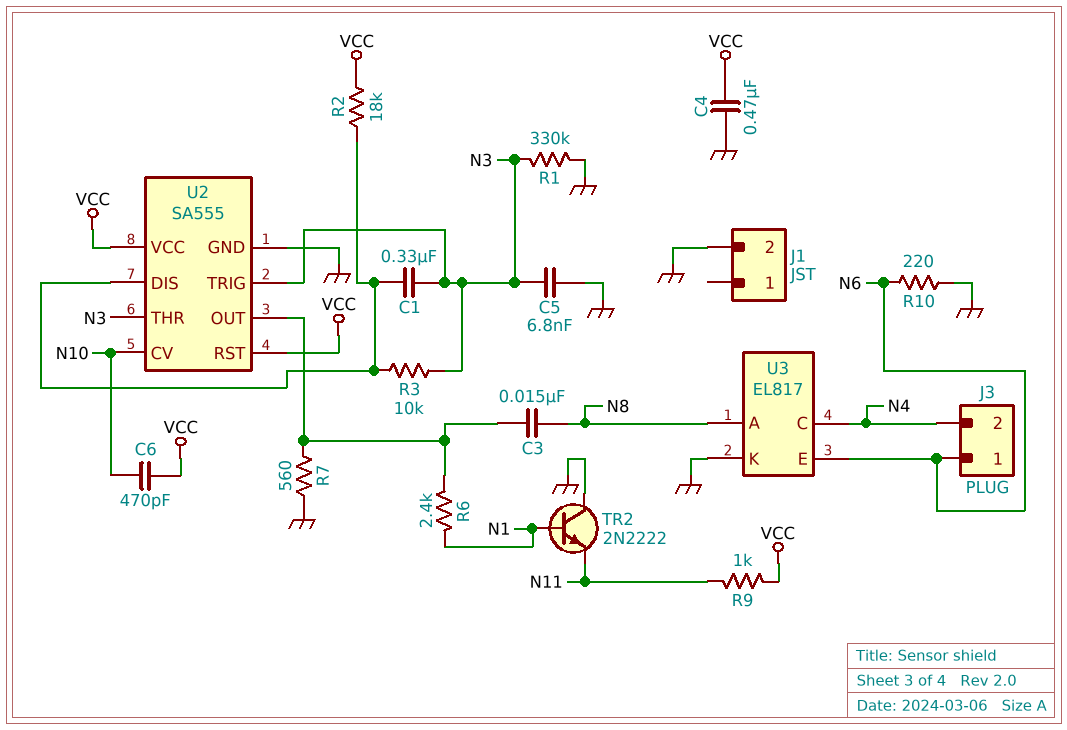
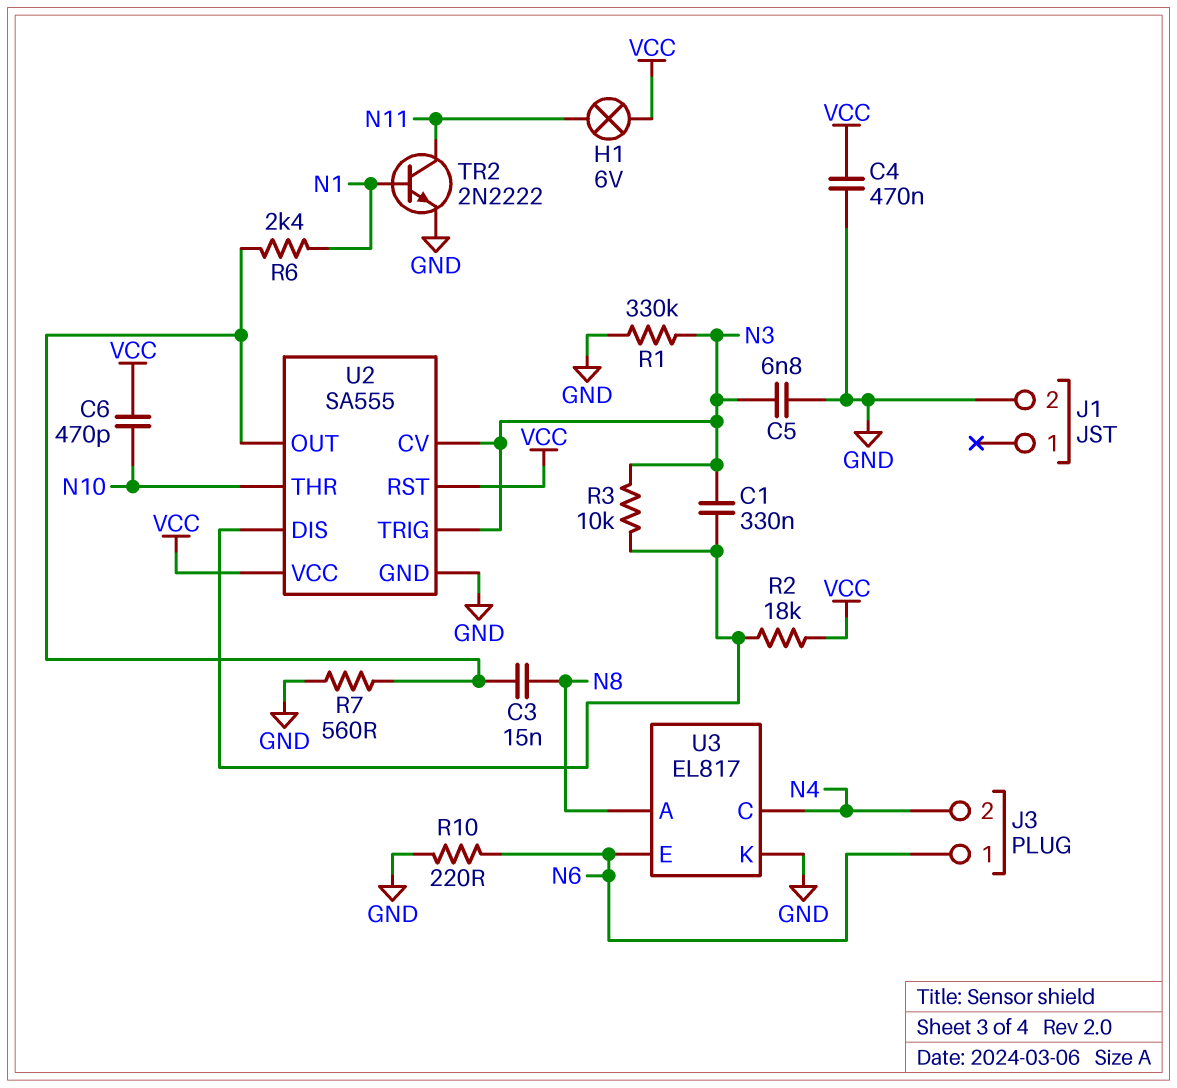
H1: none -> lamp 6V (N11, VCC)
R9: 1k (N11, VCC) -> none
TR2: NPN 2N2222 (B N1, C GND, E N11) -> NPN 2N2222 (B N1, C N11, E GND)
U2 pin CV: N10 -> N3
U2 pin THR: N3 -> N10

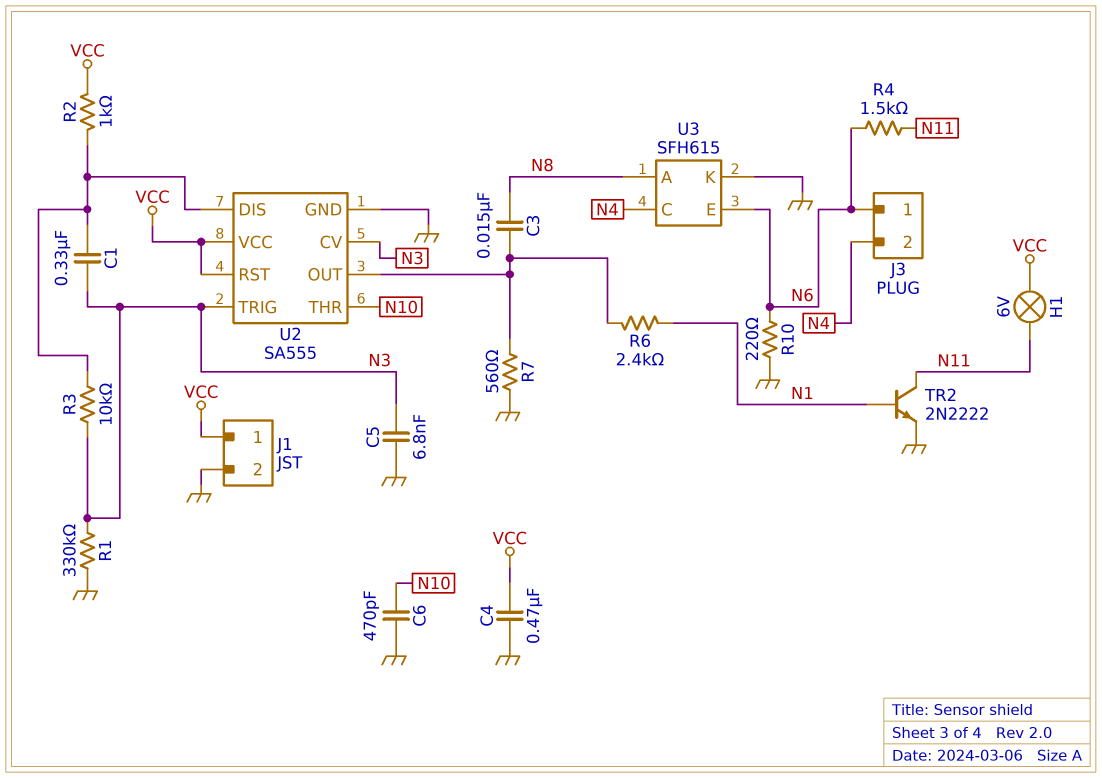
C6: 470pF (N10, VCC) -> 470pF (GND, N10)
J1 pin 1: none -> VCC
R2: 18k (U2/DIS, VCC) -> 1k (U2/DIS, VCC)
R4: none -> 1.5k (N6, N11)
U3: EL817 -> SFH615

